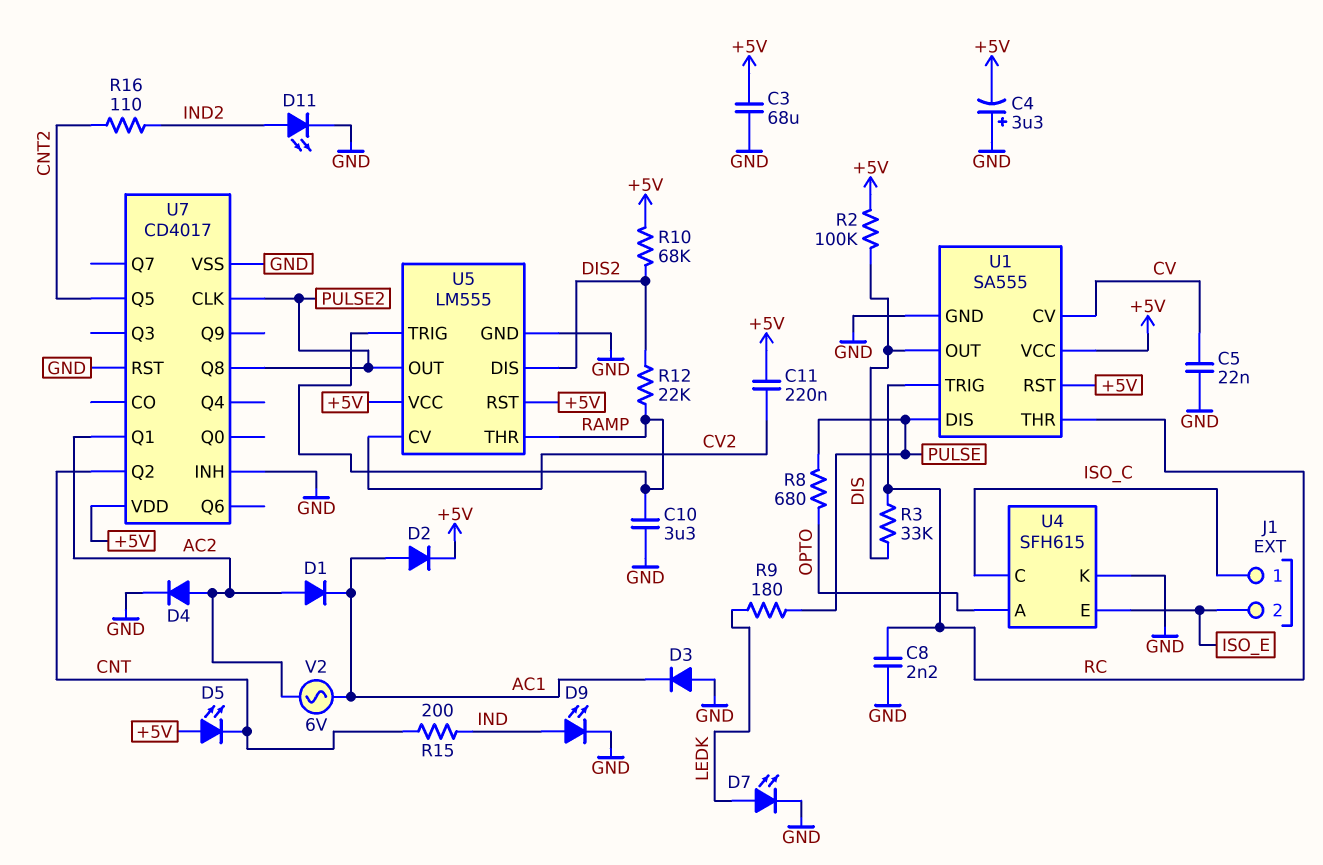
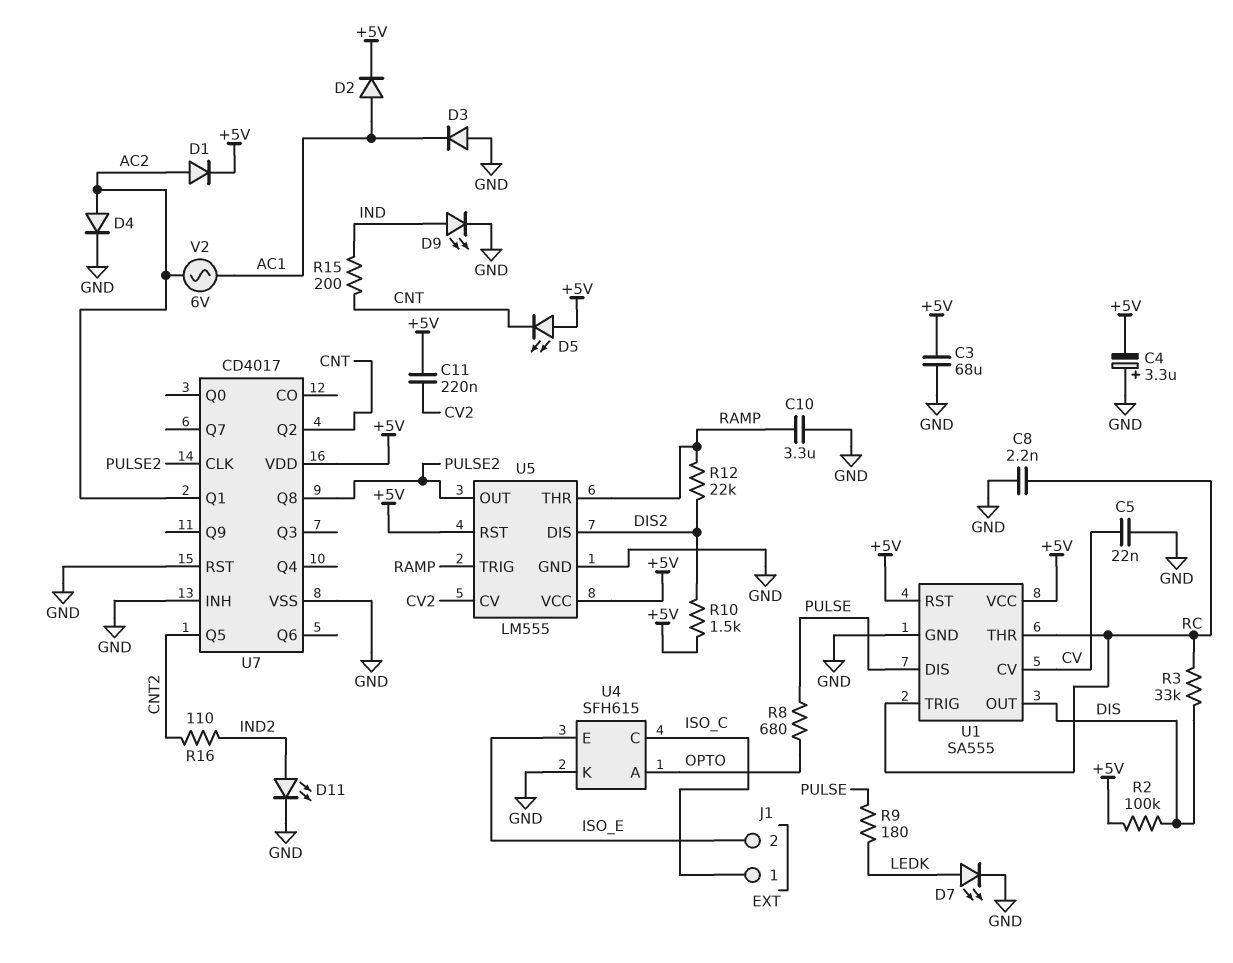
D1: diode (A AC2, K AC1) -> diode (A AC2, K +5V)
R10: 68k (+5V, DIS2) -> 1.5k (+5V, DIS2)

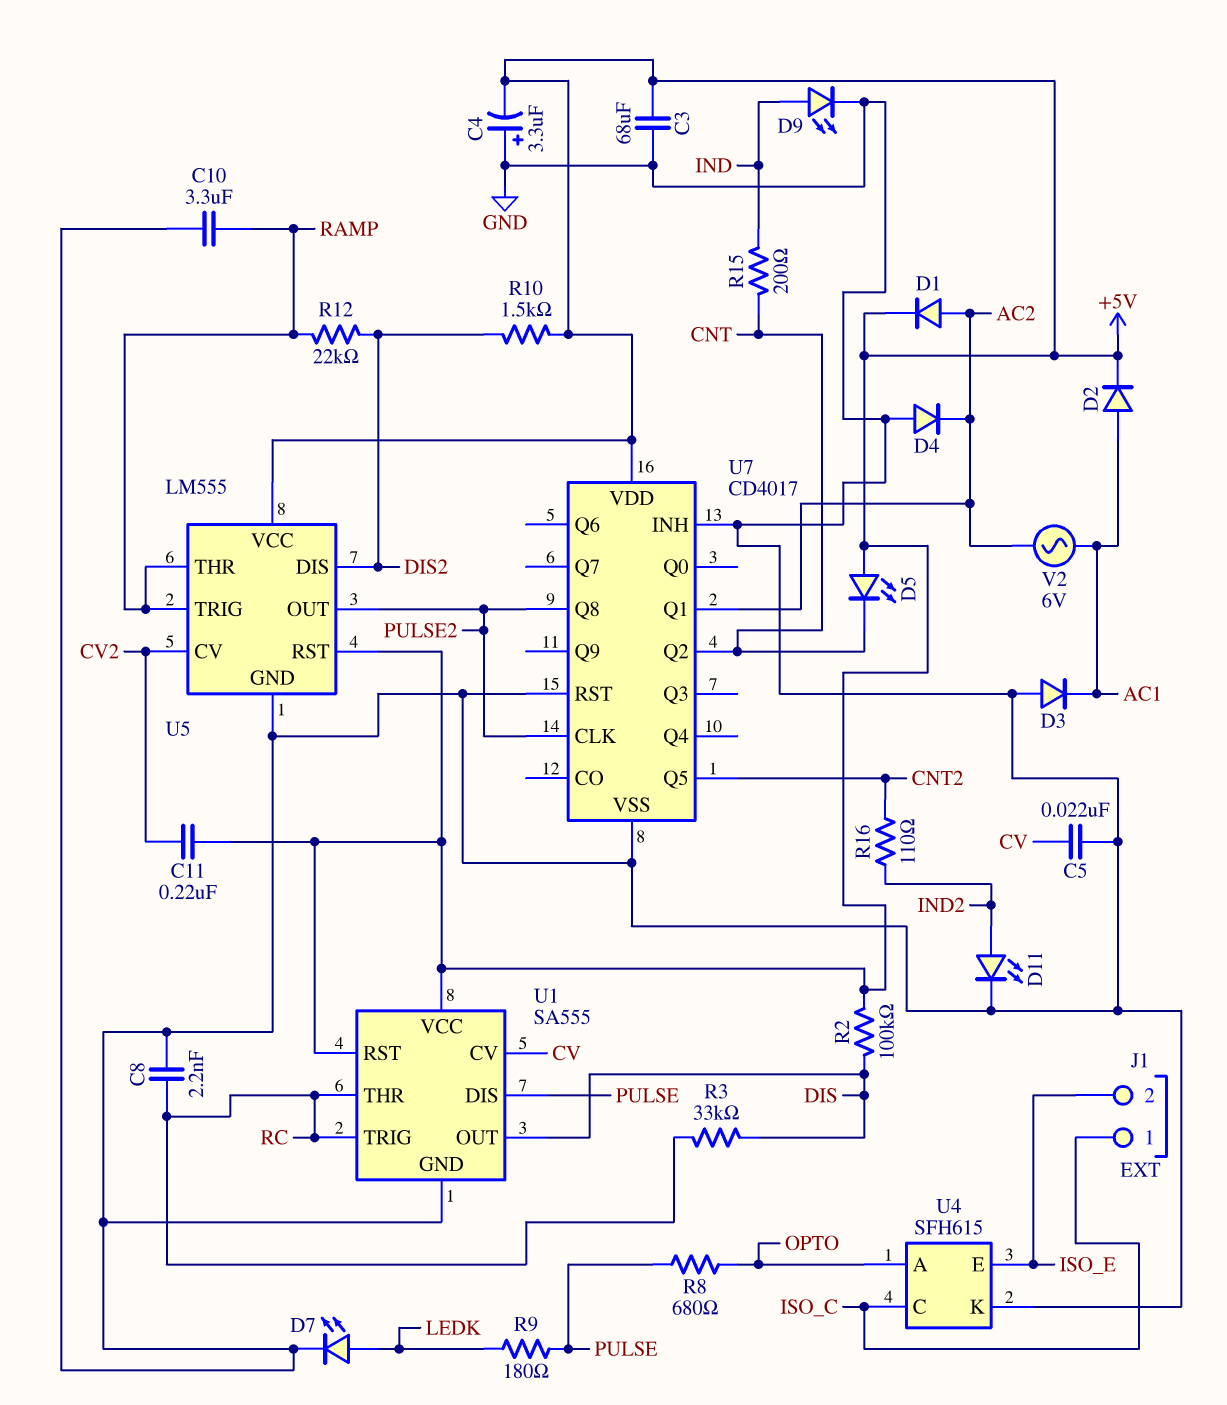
D4: diode (A AC2, K GND) -> diode (A GND, K AC2)

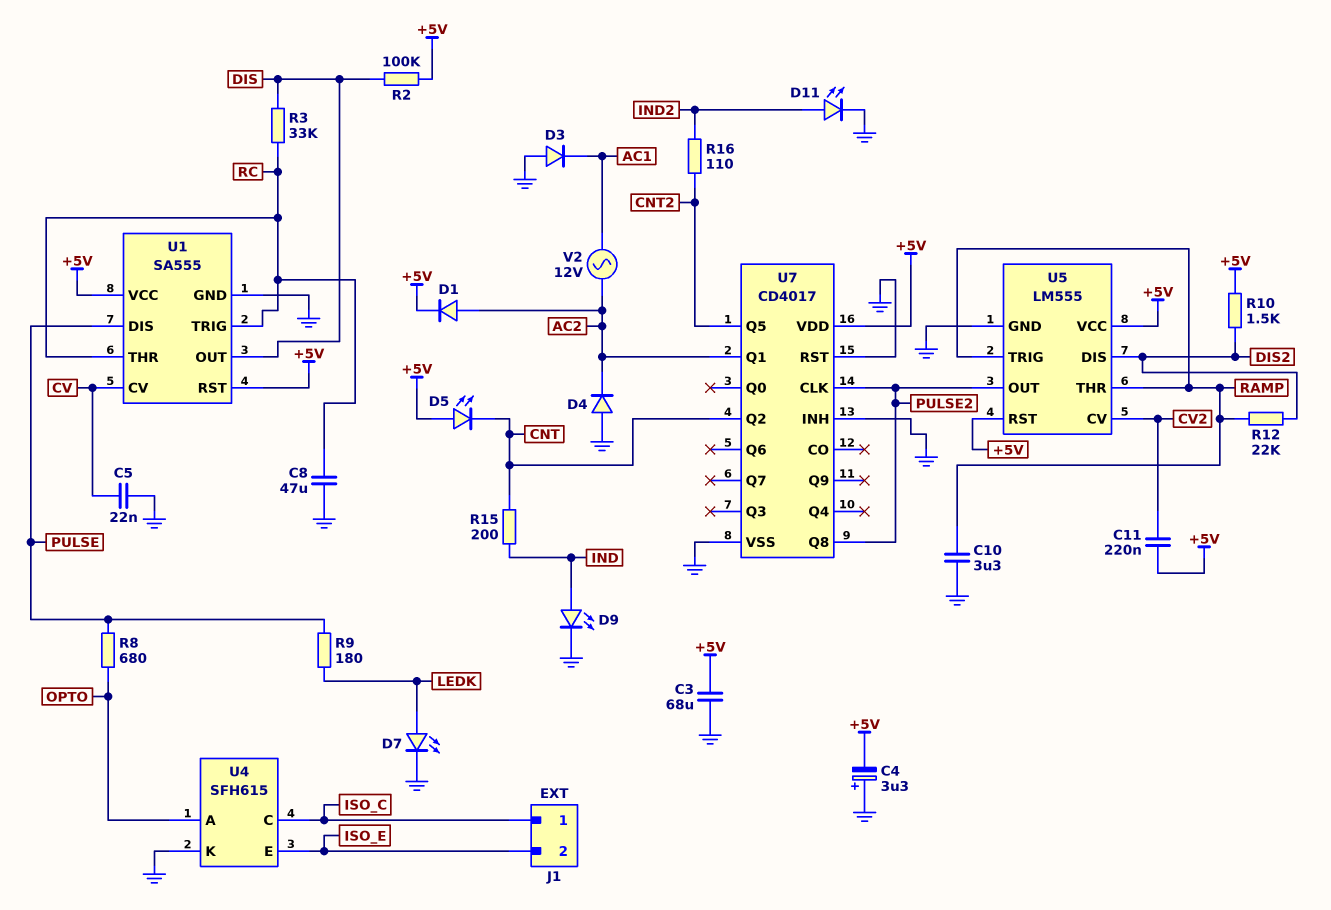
C8: 2.2nF (GND, RC) -> 47uF (GND, RC)
D2: diode (A AC1, K +5V) -> none
V2: AC 6V (AC1, AC2) -> AC 12V (AC1, AC2)

